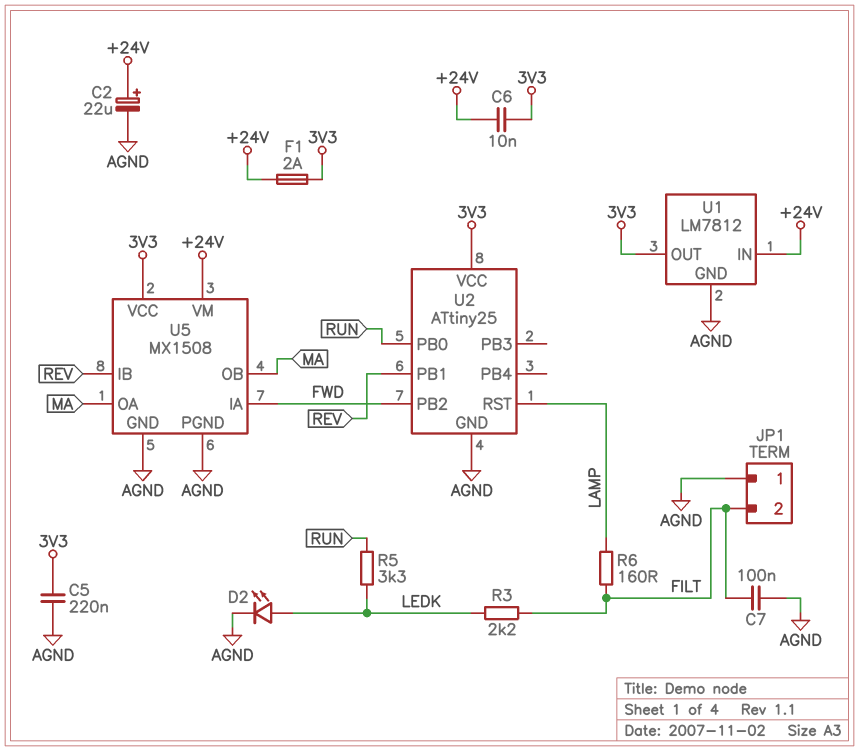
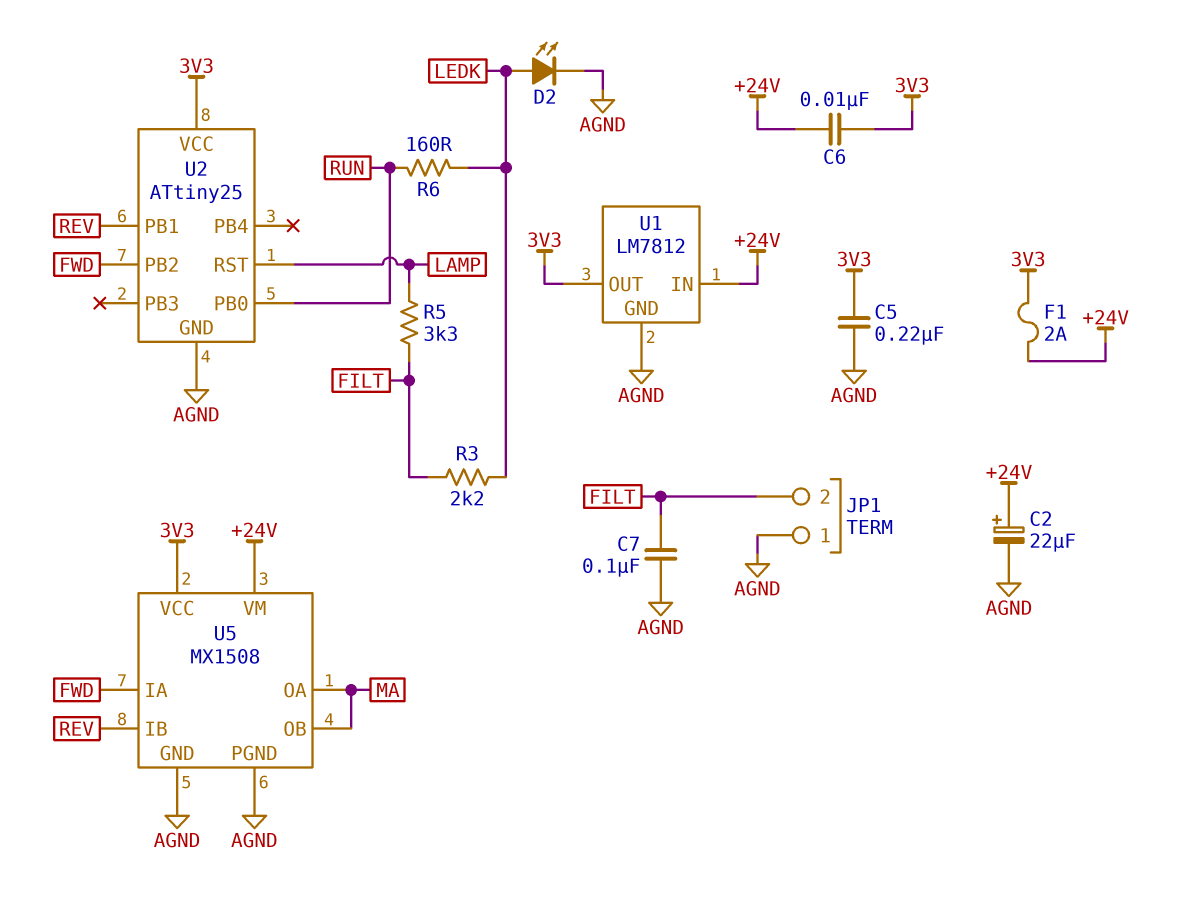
R5: 3.3k (LEDK, RUN) -> 3.3k (FILT, LAMP)
R6: 160 (FILT, LAMP) -> 160 (LEDK, RUN)

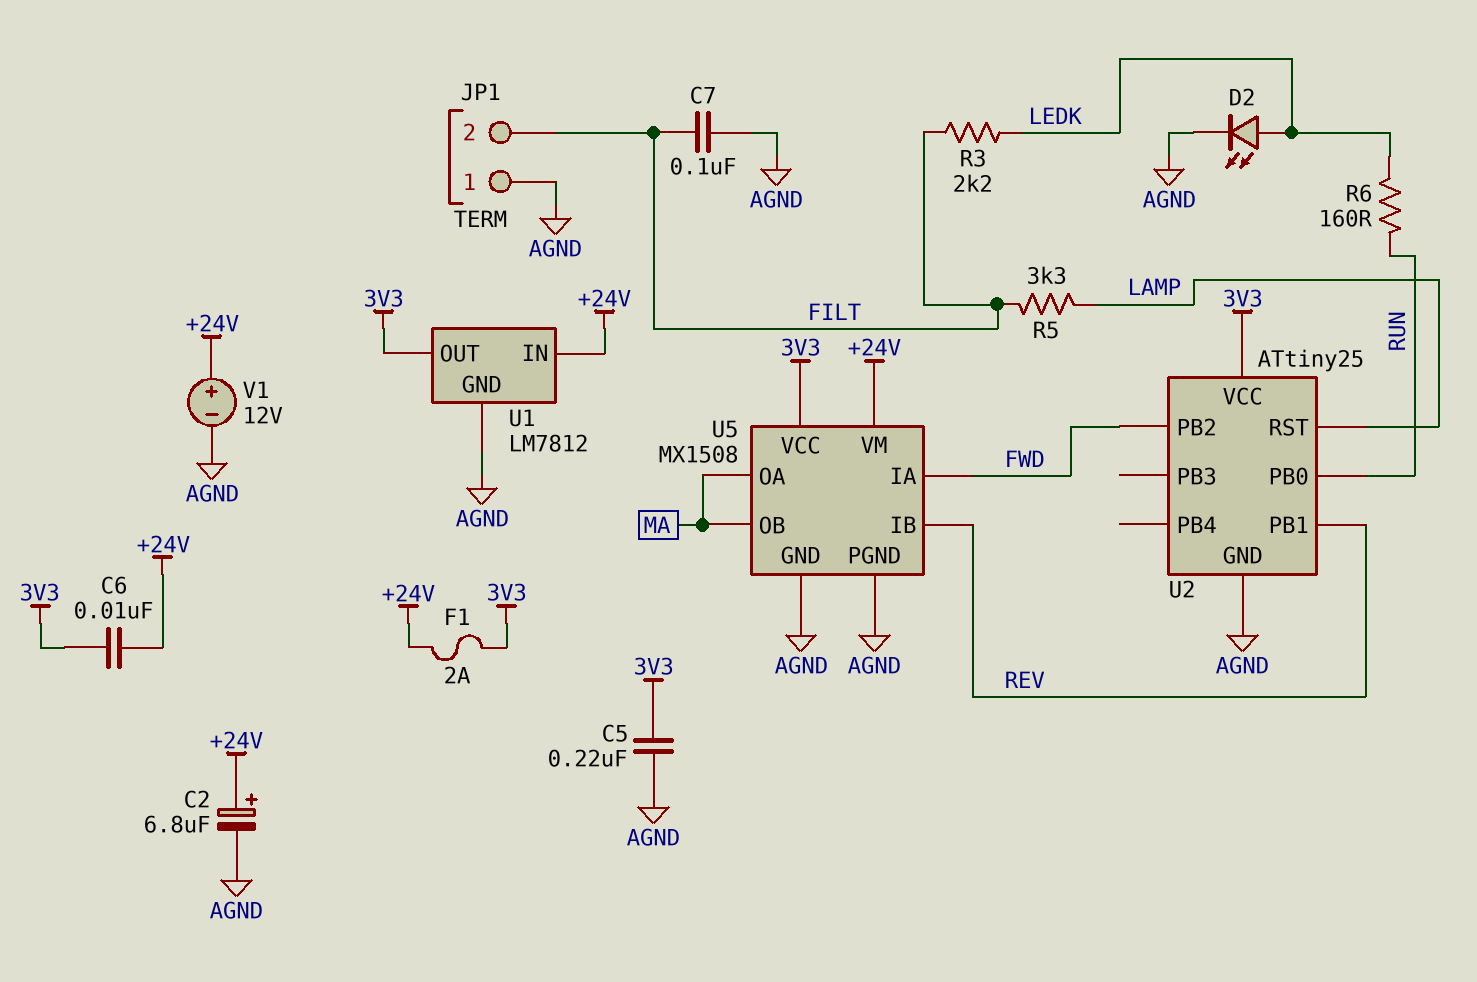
C2: 22uF (plus +24V, minus AGND) -> 6.8uF (plus +24V, minus AGND)
V1: none -> 12V (plus +24V, minus AGND)

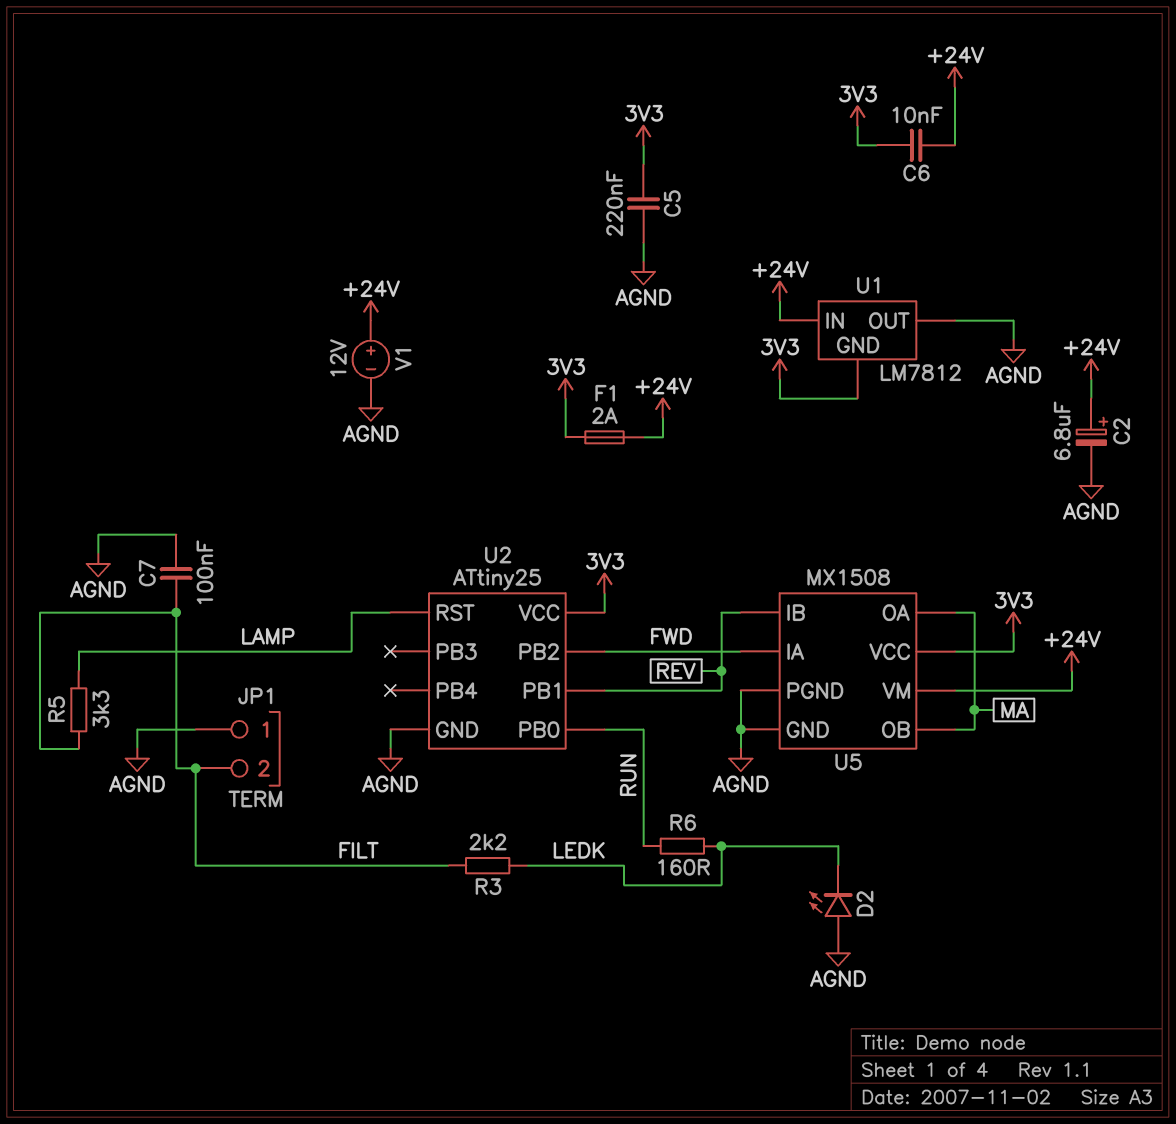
D2: LED (A LEDK, K AGND) -> LED (A AGND, K LEDK)
U1 pin GND: AGND -> 3V3
U1 pin OUT: 3V3 -> AGND

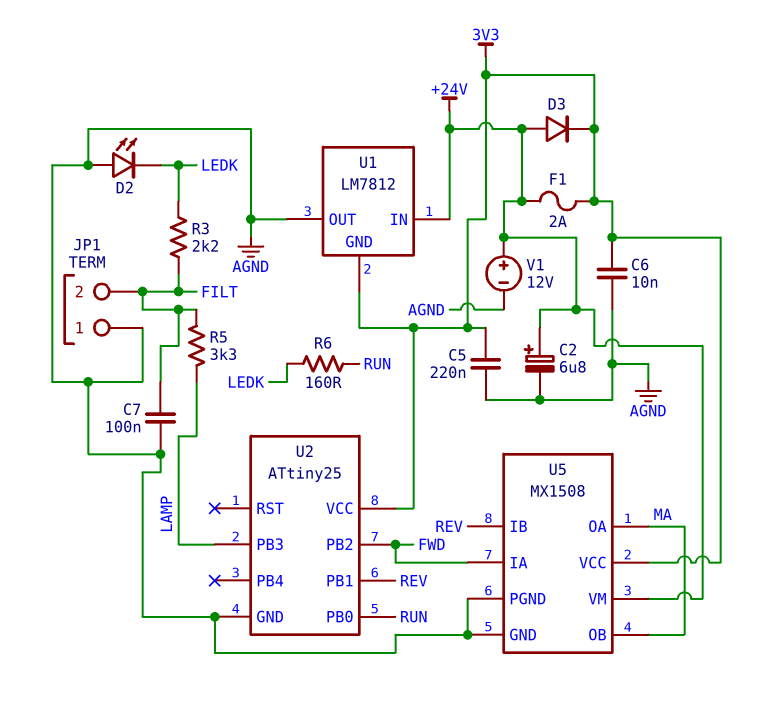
C6: 10nF (+24V, 3V3) -> 10nF (3V3, AGND)
D3: none -> diode (A +24V, K 3V3)
U2 pin PB3: none -> LAMP
U2 pin RST: LAMP -> none

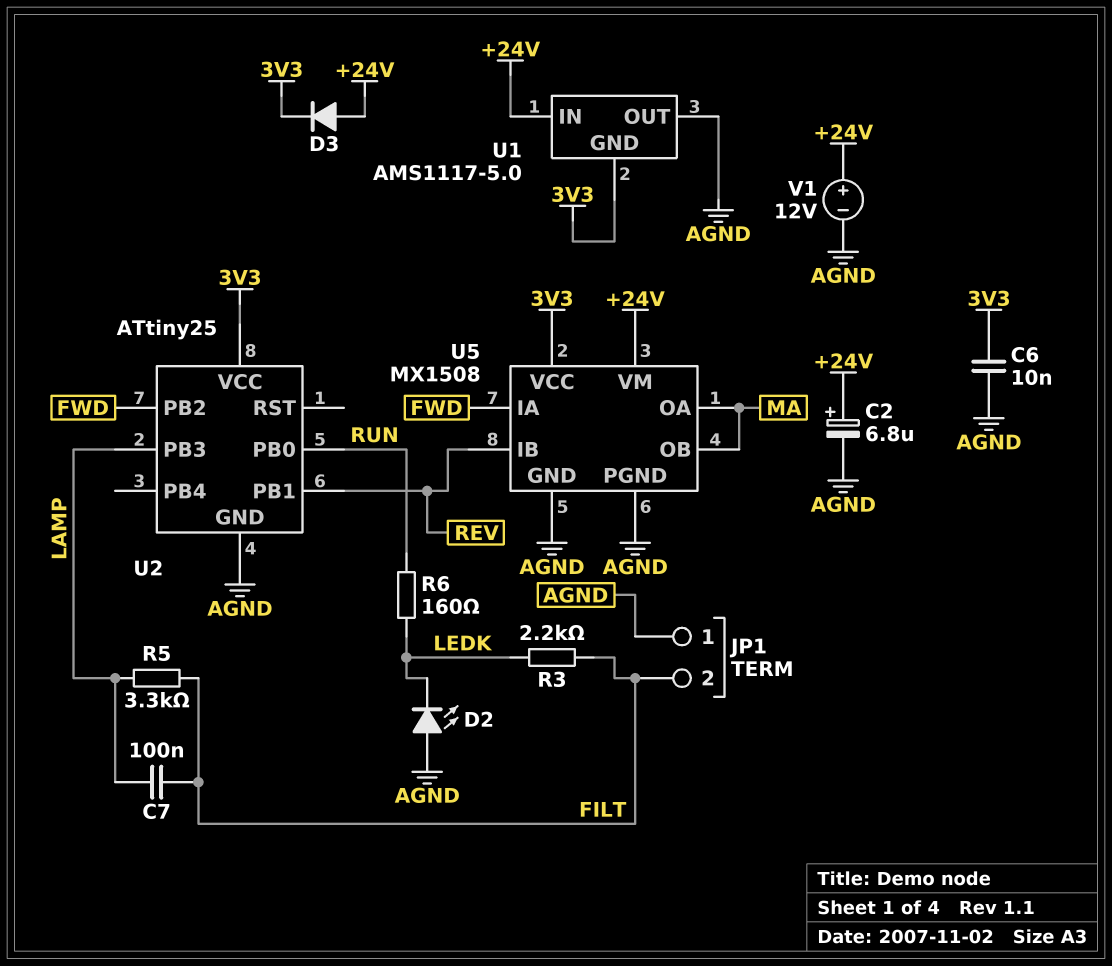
C5: 220nF (3V3, AGND) -> none
C7: 100nF (AGND, FILT) -> 100nF (FILT, LAMP)
F1: 2A (+24V, 3V3) -> none
U1: LM7812 -> AMS1117-5.0

